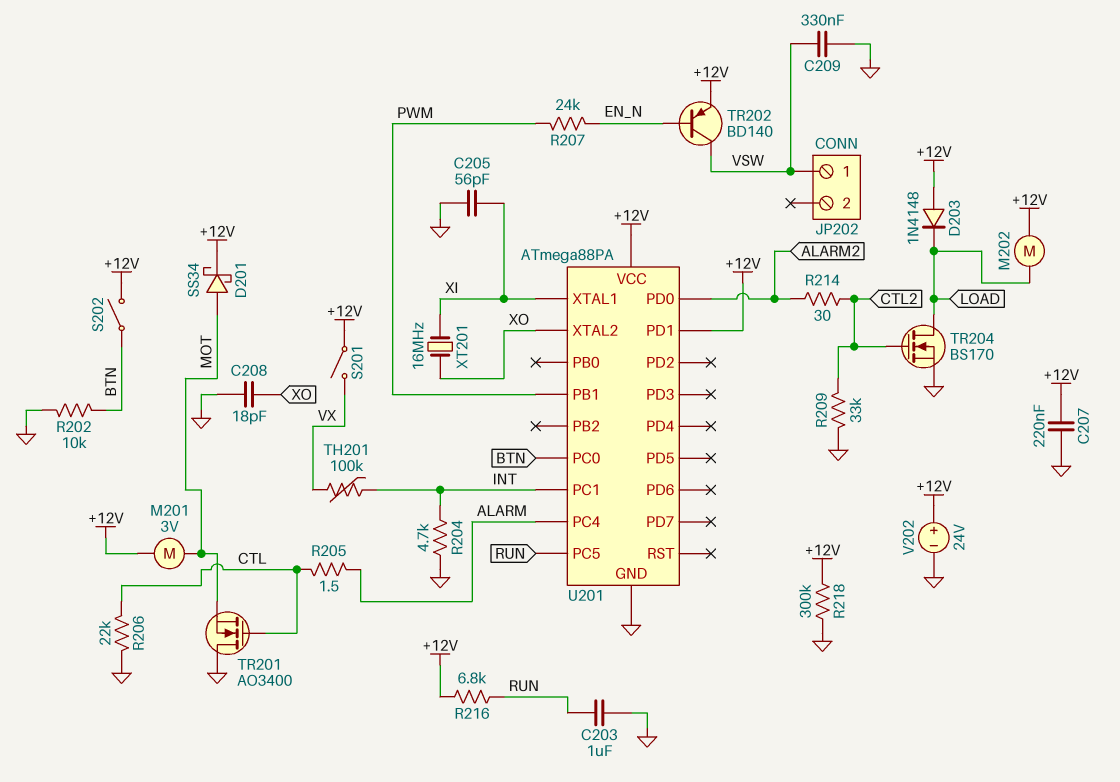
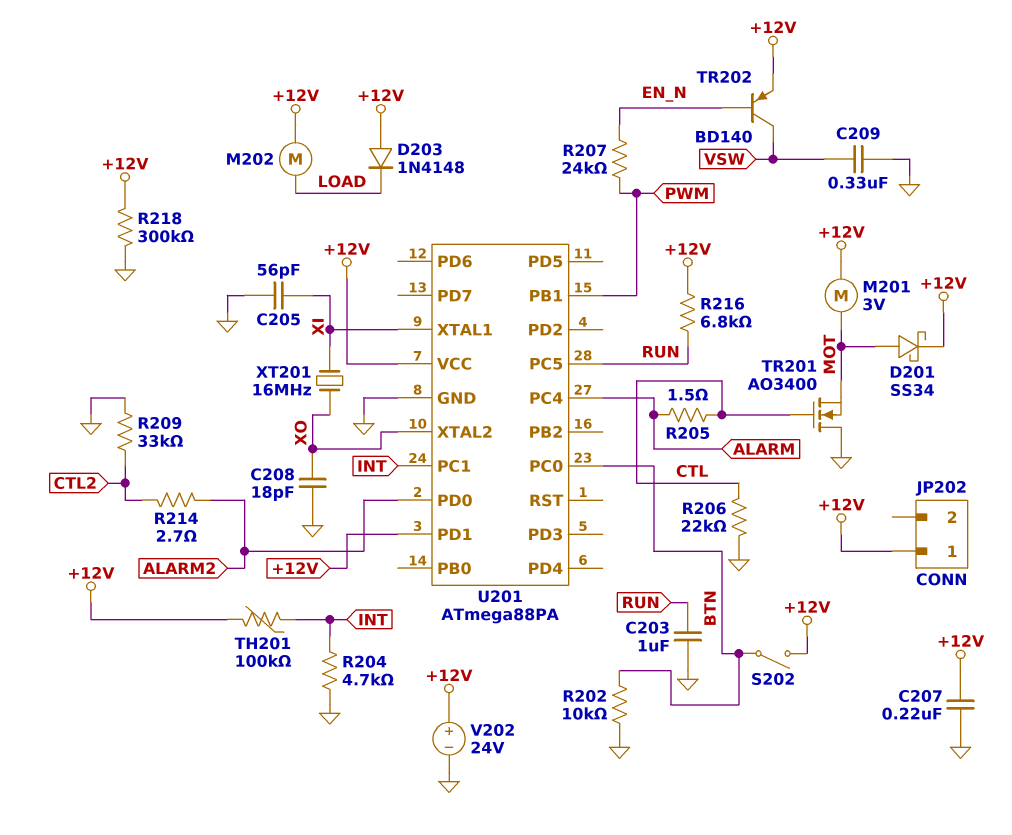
JP202 pin 1: VSW -> +12V
R214: 30 (ALARM2, CTL2) -> 2.7 (ALARM2, CTL2)
S201: switch (+12V, VX) -> none
TH201: 100k (INT, VX) -> 100k (+12V, INT)
TR204: NMOS BS170 (G CTL2, D LOAD, S GND) -> none

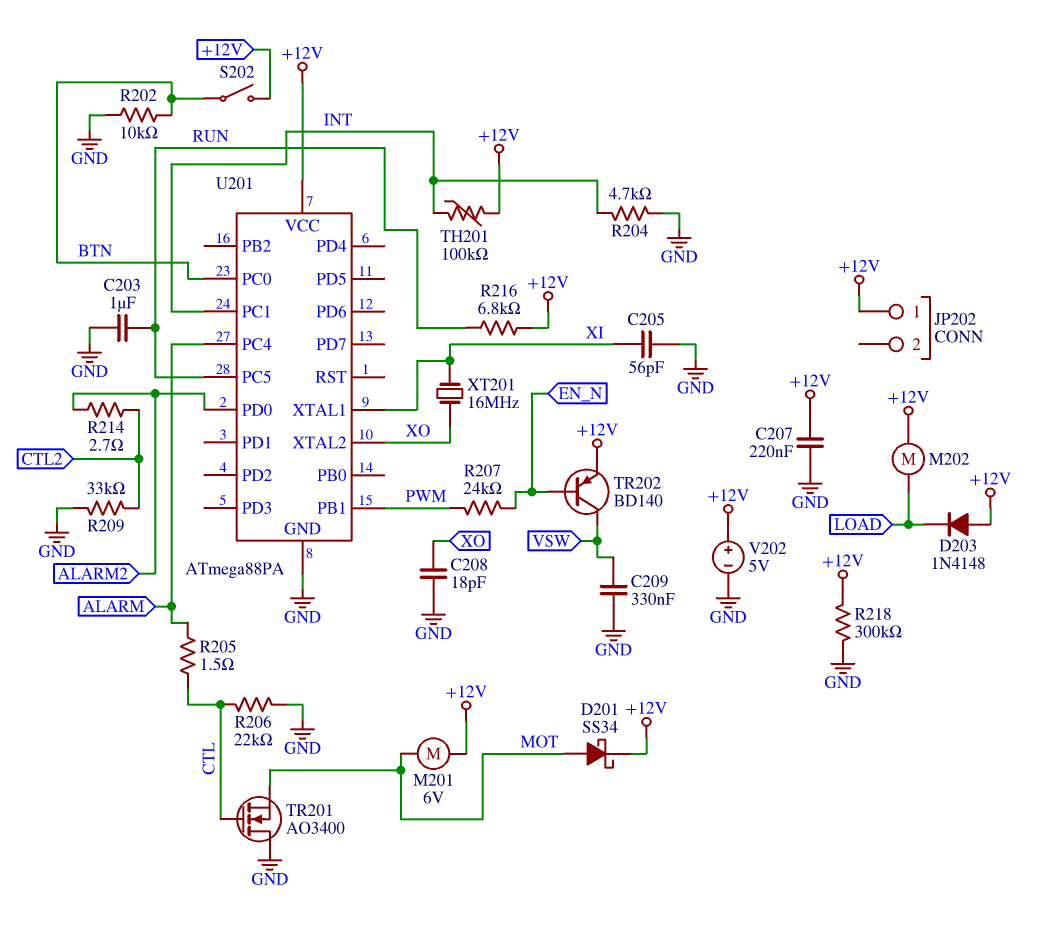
M201: motor 3V (+12V, MOT) -> motor 6V (+12V, MOT)
U201 pin PD1: +12V -> none
V202: 24V (plus +12V, minus GND) -> 5V (plus +12V, minus GND)

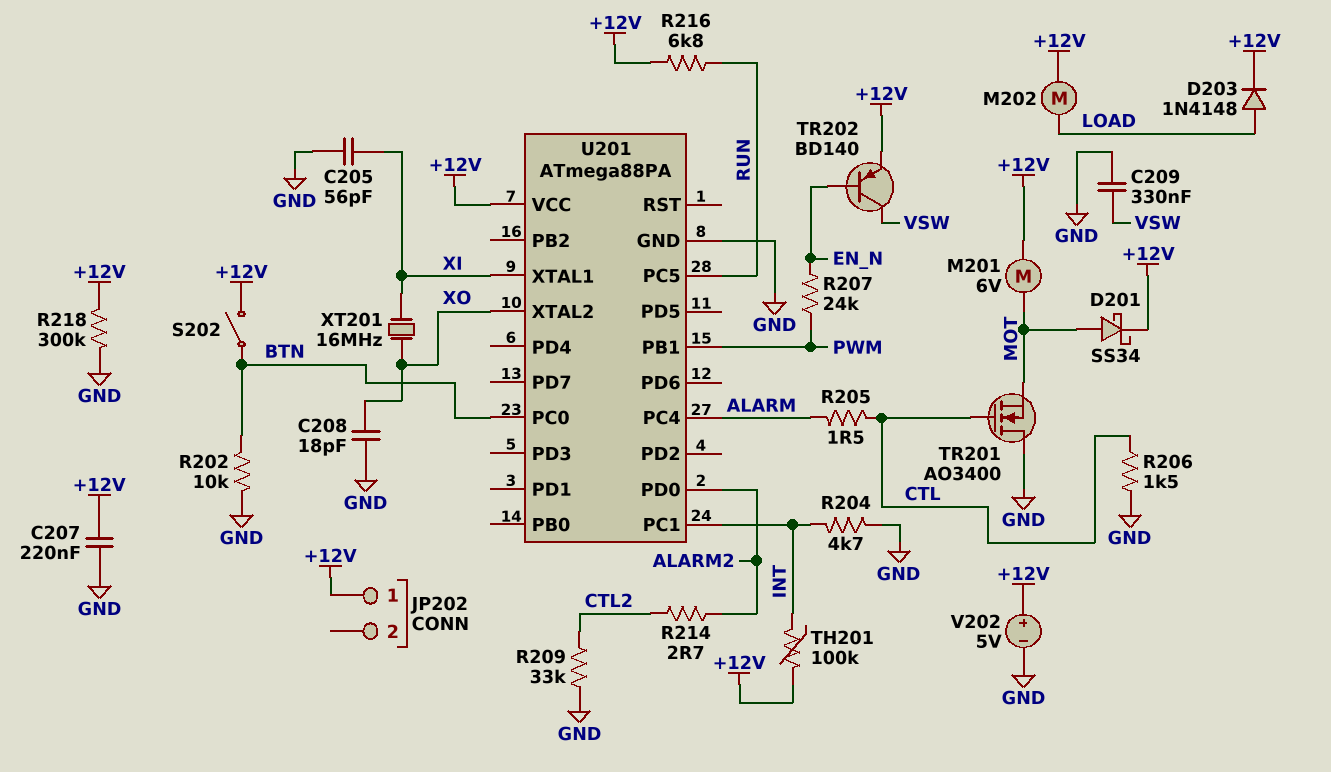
C203: 1uF (GND, RUN) -> none
D203: diode 1N4148 (A +12V, K LOAD) -> diode 1N4148 (A LOAD, K +12V)
R206: 22k (CTL, GND) -> 1.5k (CTL, GND)

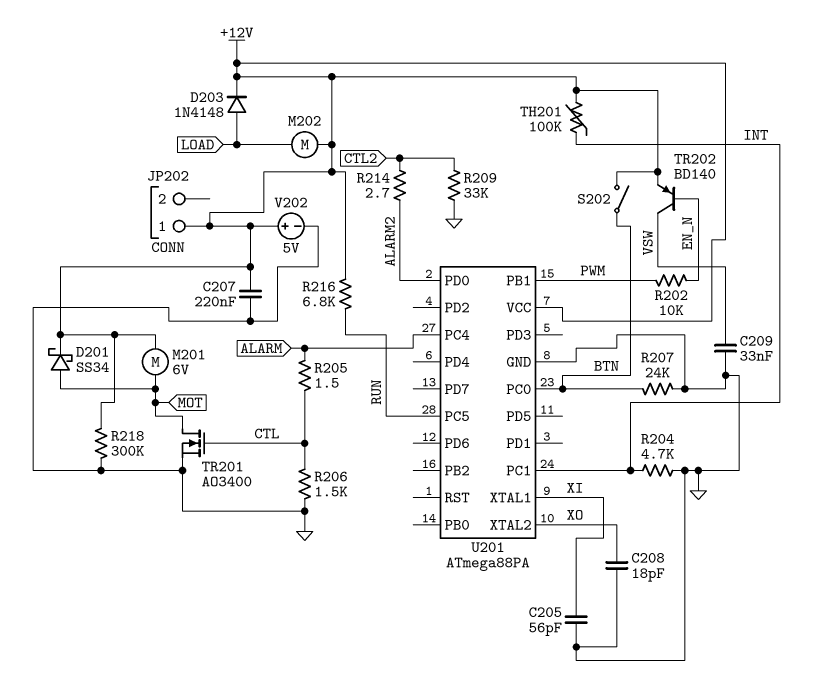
C209: 330nF (GND, VSW) -> 33nF (GND, VSW)
R202: 10k (BTN, GND) -> 10k (EN_N, PWM)
R207: 24k (EN_N, PWM) -> 24k (BTN, GND)
TR201: NMOS AO3400 (G CTL, D GND, S MOT) -> NMOS AO3400 (G CTL, D MOT, S GND)
XT201: 16MHz (XI, XO) -> none

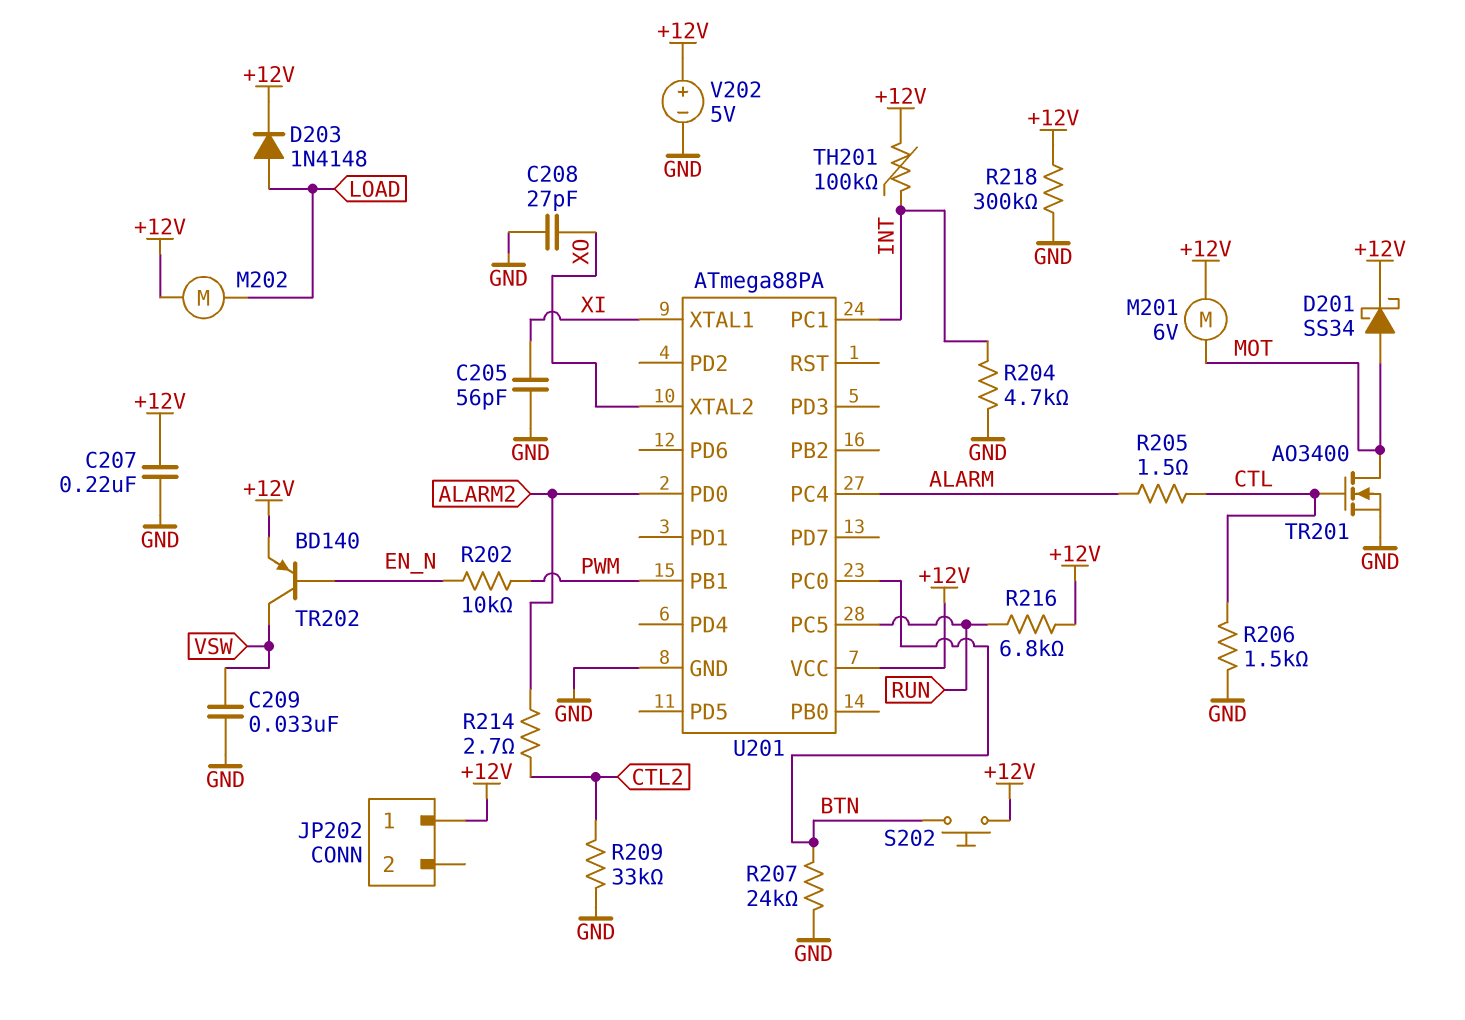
C208: 18pF (GND, XO) -> 27pF (GND, XO)
S202: switch (+12V, BTN) -> button (+12V, BTN)

